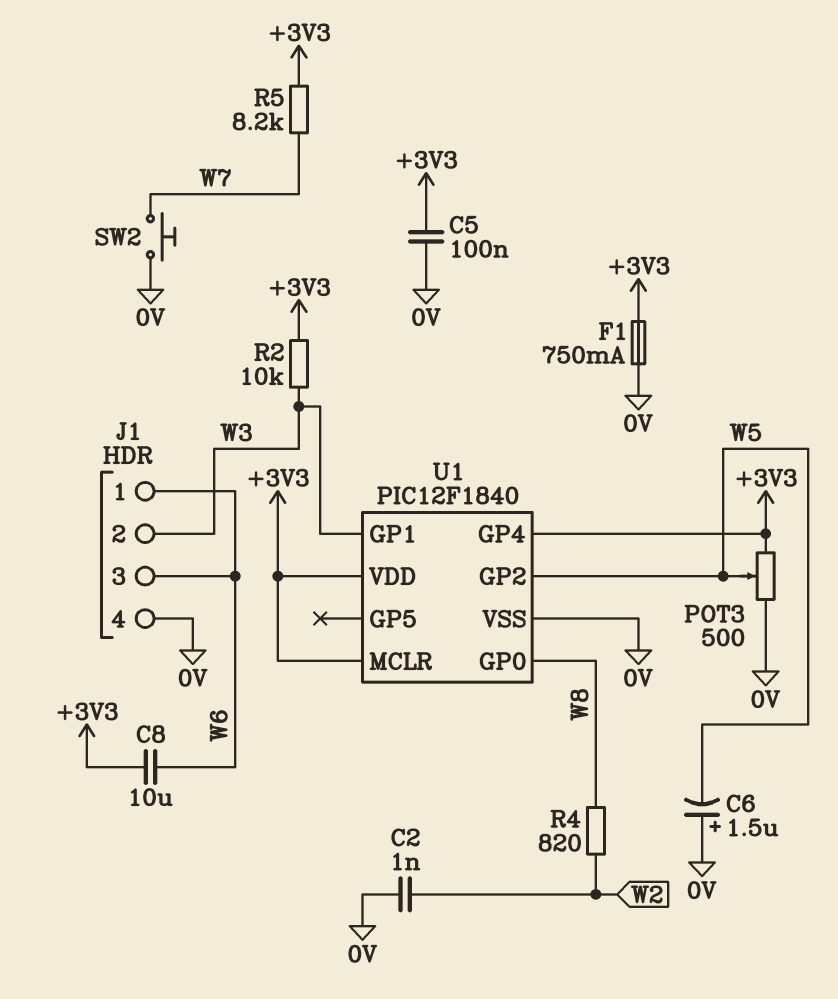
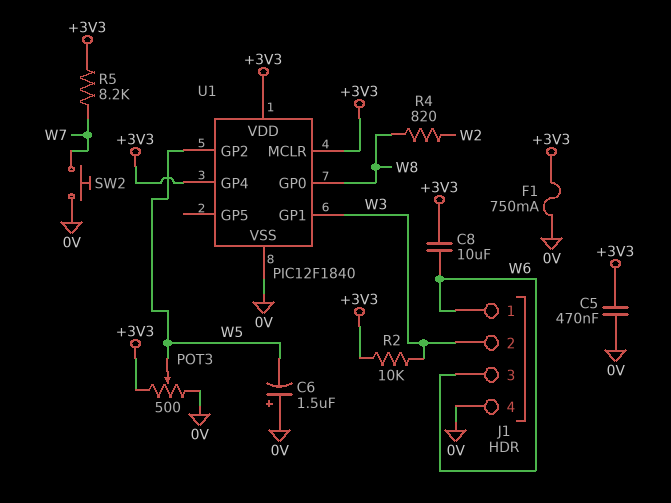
C2: 1nF (0V, W2) -> none
C5: 100nF (+3V3, 0V) -> 470nF (+3V3, 0V)

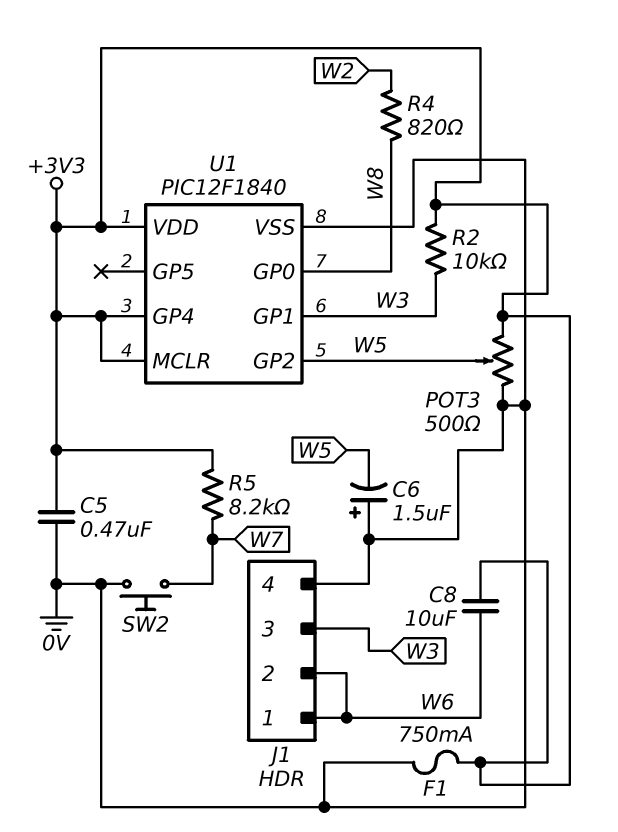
J1 pin 2: W3 -> W6
J1 pin 3: W6 -> W3

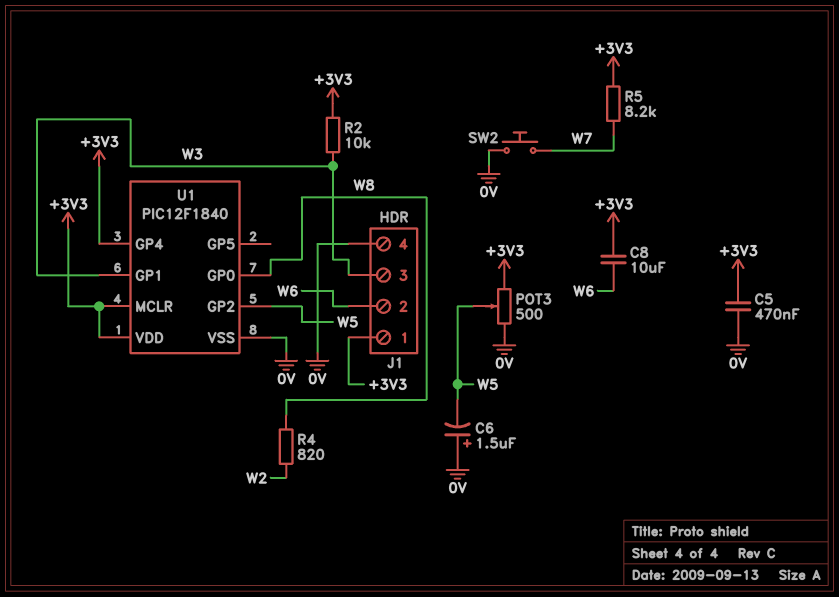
F1: 750mA (+3V3, 0V) -> none
J1 pin 1: W6 -> +3V3

